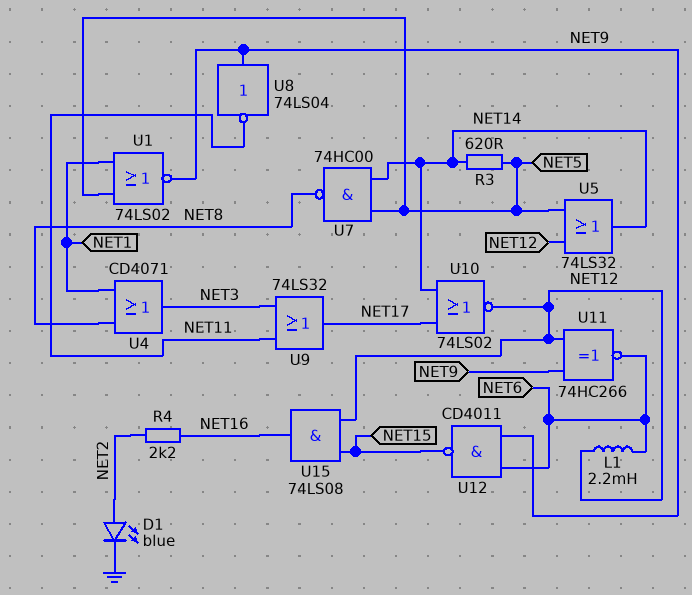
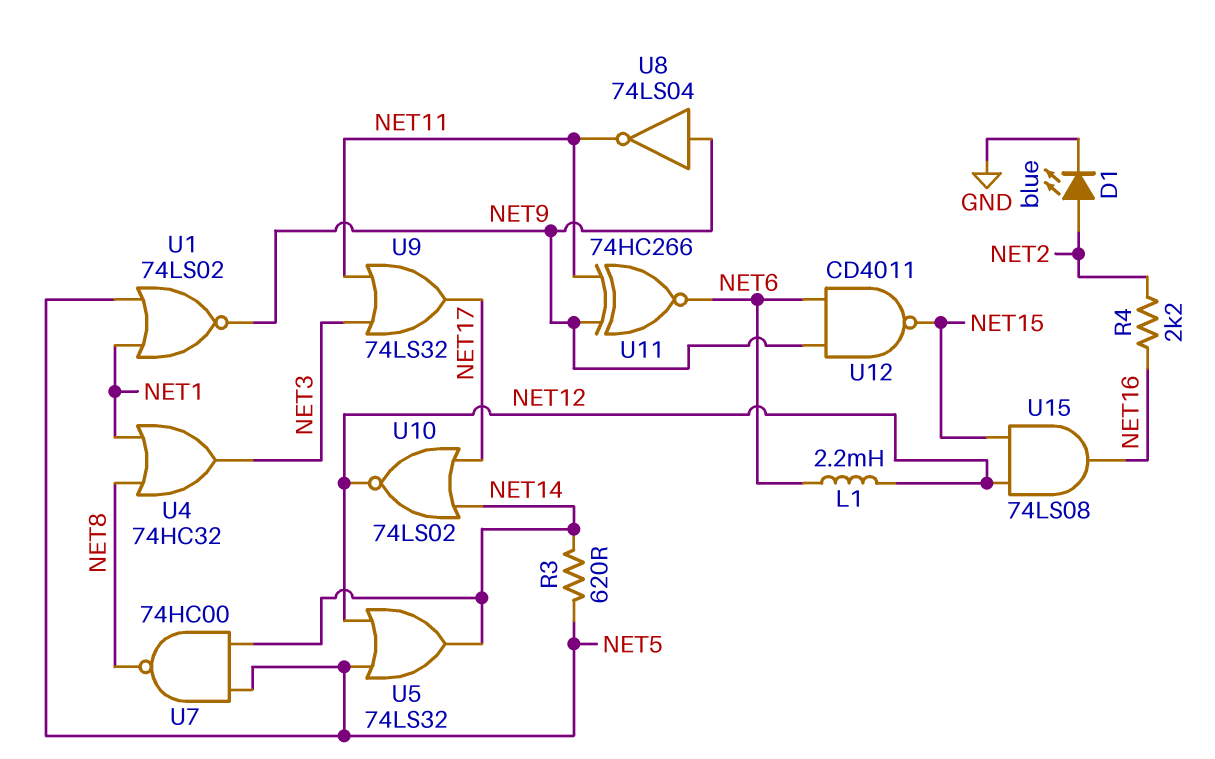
U4: OR CD4071 (in NET1, in NET8, out NET3) -> OR 74HC32 (in NET1, in NET8, out NET3)
U11: XNOR 74HC266 (in NET9, in NET12, out NET6) -> XNOR 74HC266 (in NET9, in NET11, out NET6)

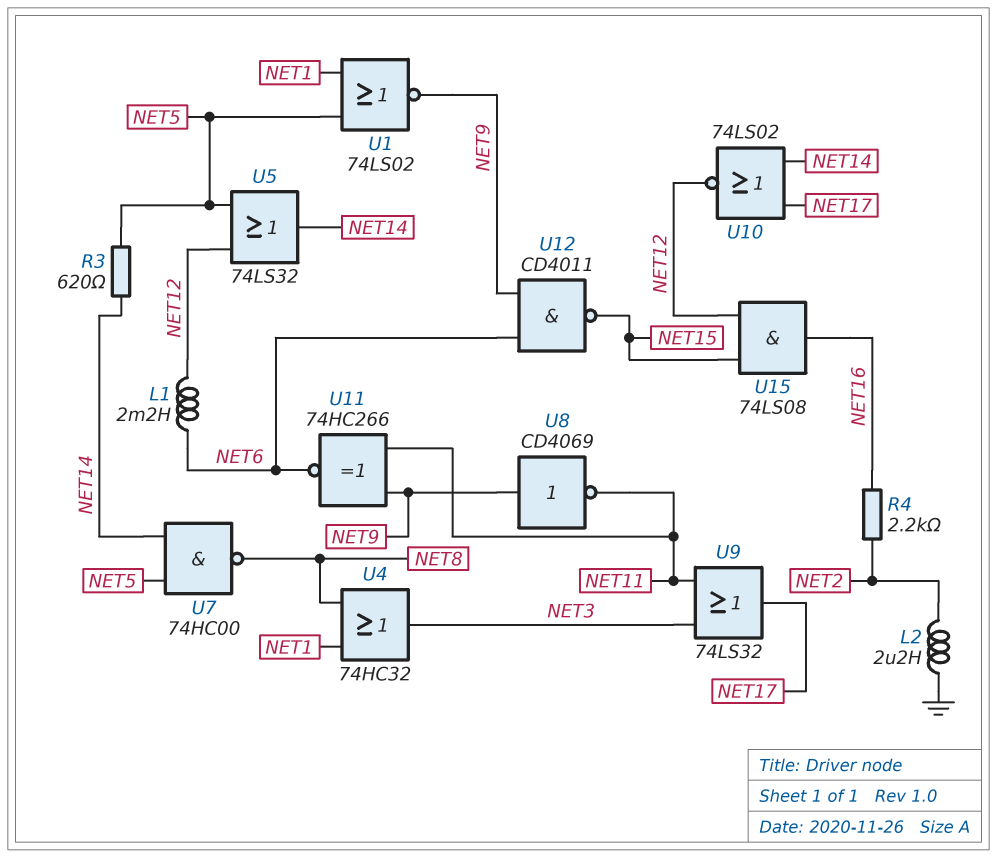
D1: LED blue (A NET2, K GND) -> none
L2: none -> 2.2uH (GND, NET2)
U8: NOT 74LS04 (in NET9, out NET11) -> NOT CD4069 (in NET9, out NET11)

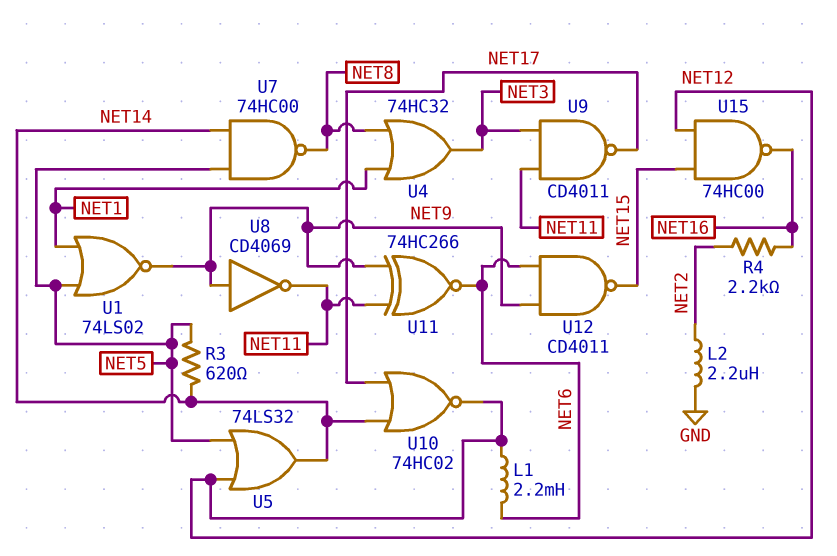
U9: OR 74LS32 (in NET3, in NET11, out NET17) -> NAND CD4011 (in NET3, in NET11, out NET17)
U10: NOR 74LS02 (in NET14, in NET17, out NET12) -> NOR 74HC02 (in NET14, in NET17, out NET12)
U15: AND 74LS08 (in NET12, in NET15, out NET16) -> NAND 74HC00 (in NET12, in NET15, out NET16)

